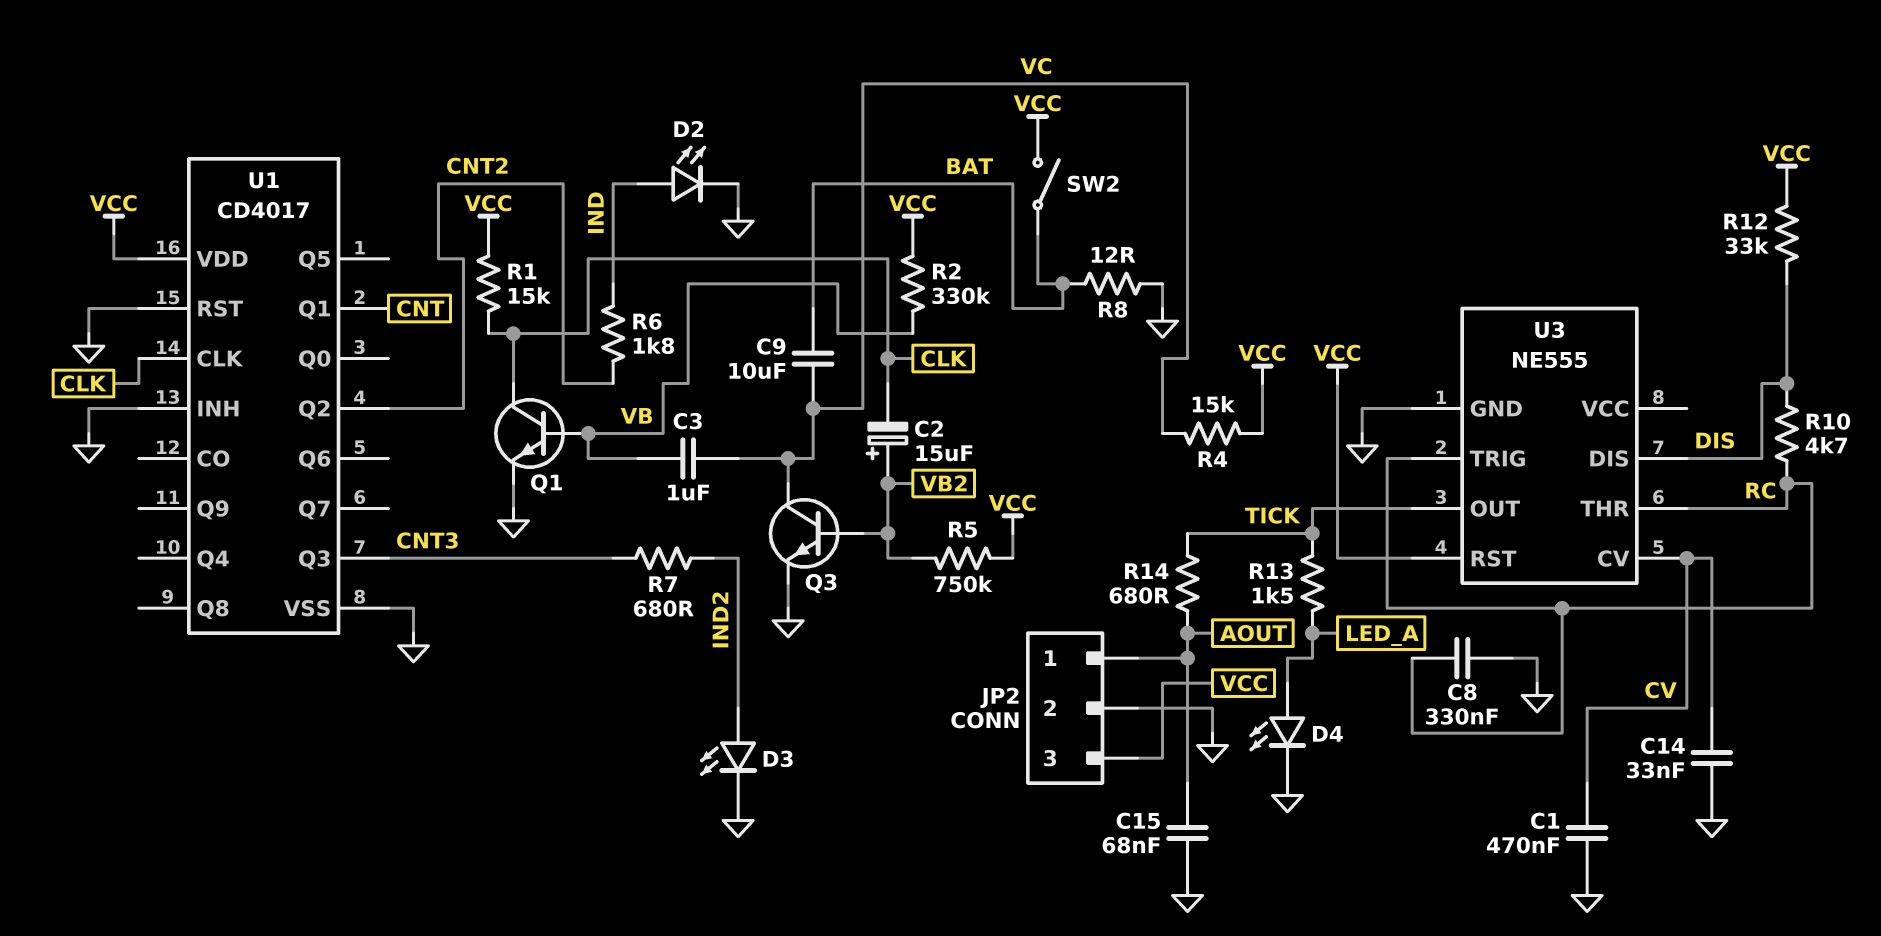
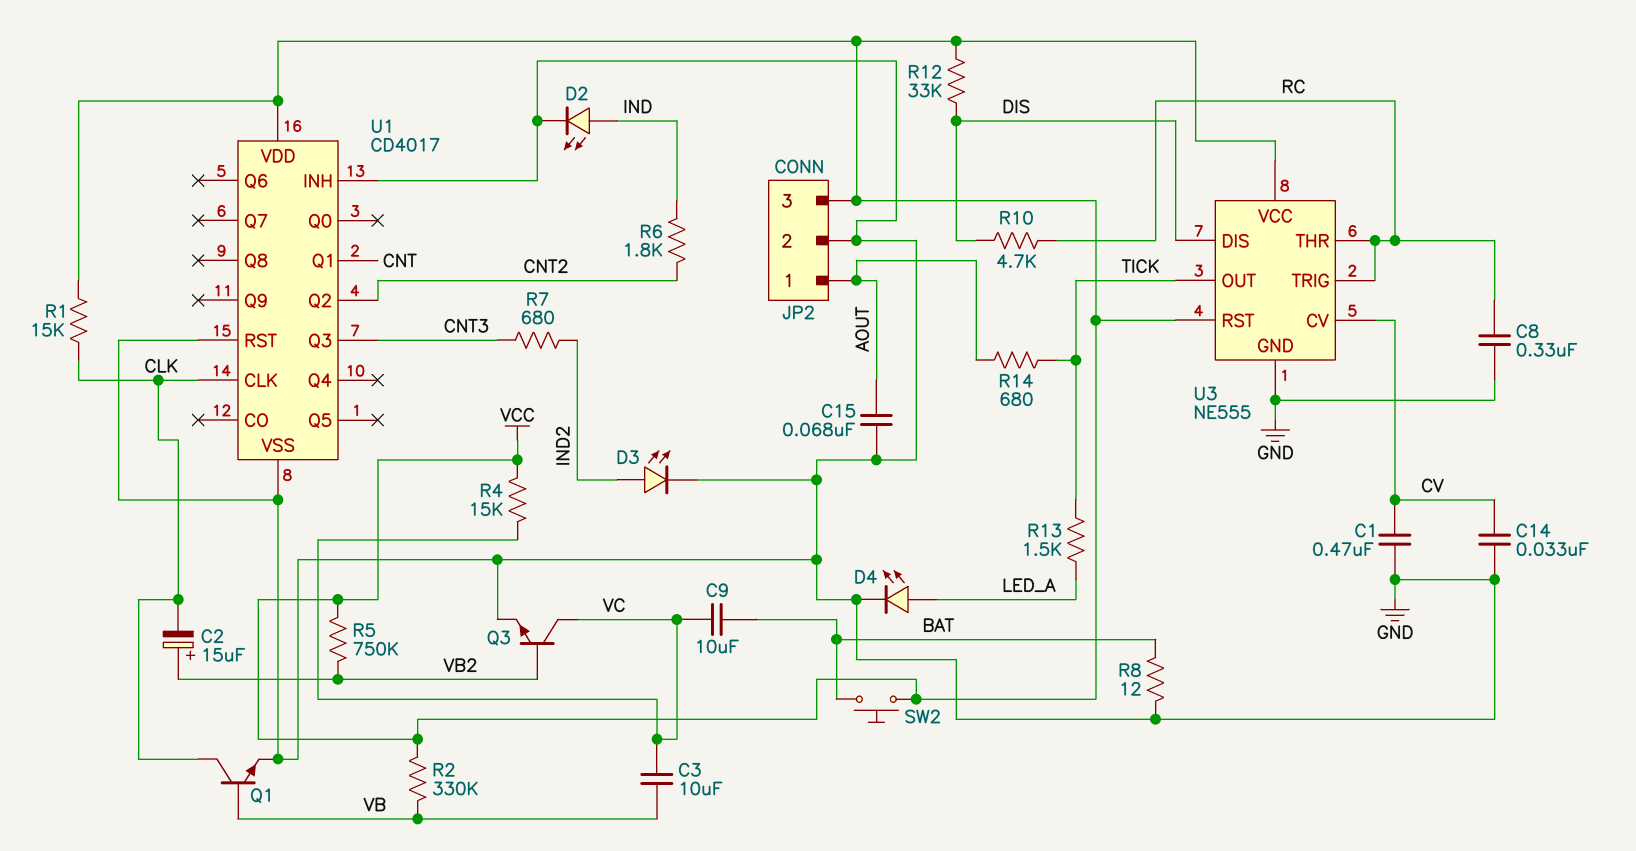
C3: 1uF (VB, VC) -> 10uF (VB, VC)
SW2: switch (BAT, VCC) -> button (BAT, VCC)
U3 pin VCC: none -> VCC

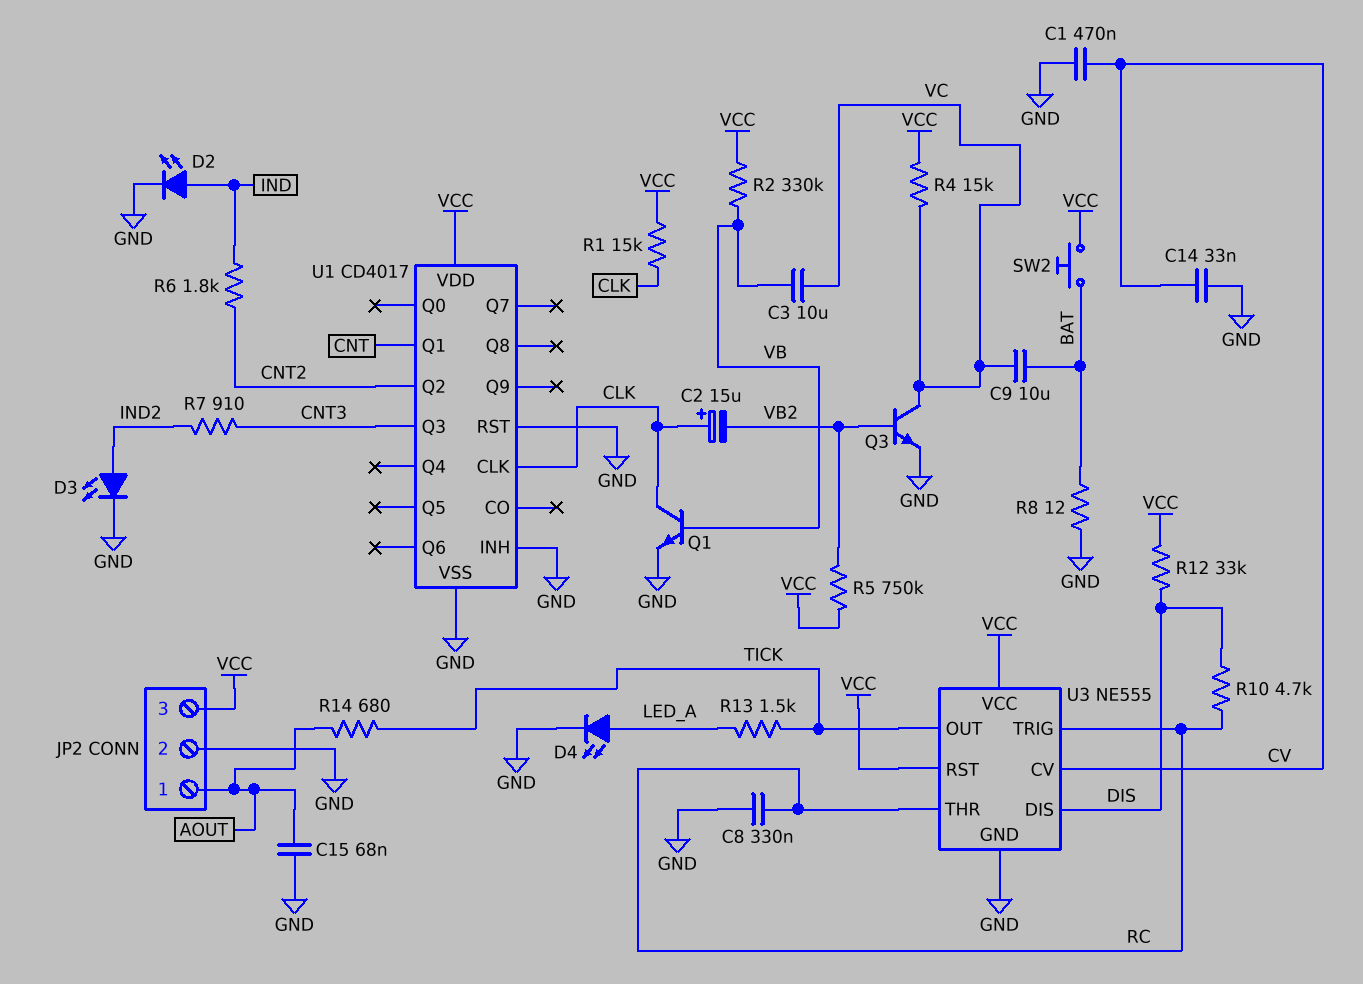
C2: 15uF (plus VB2, minus CLK) -> 15uF (plus CLK, minus VB2)
R7: 680 (CNT3, IND2) -> 910 (CNT3, IND2)

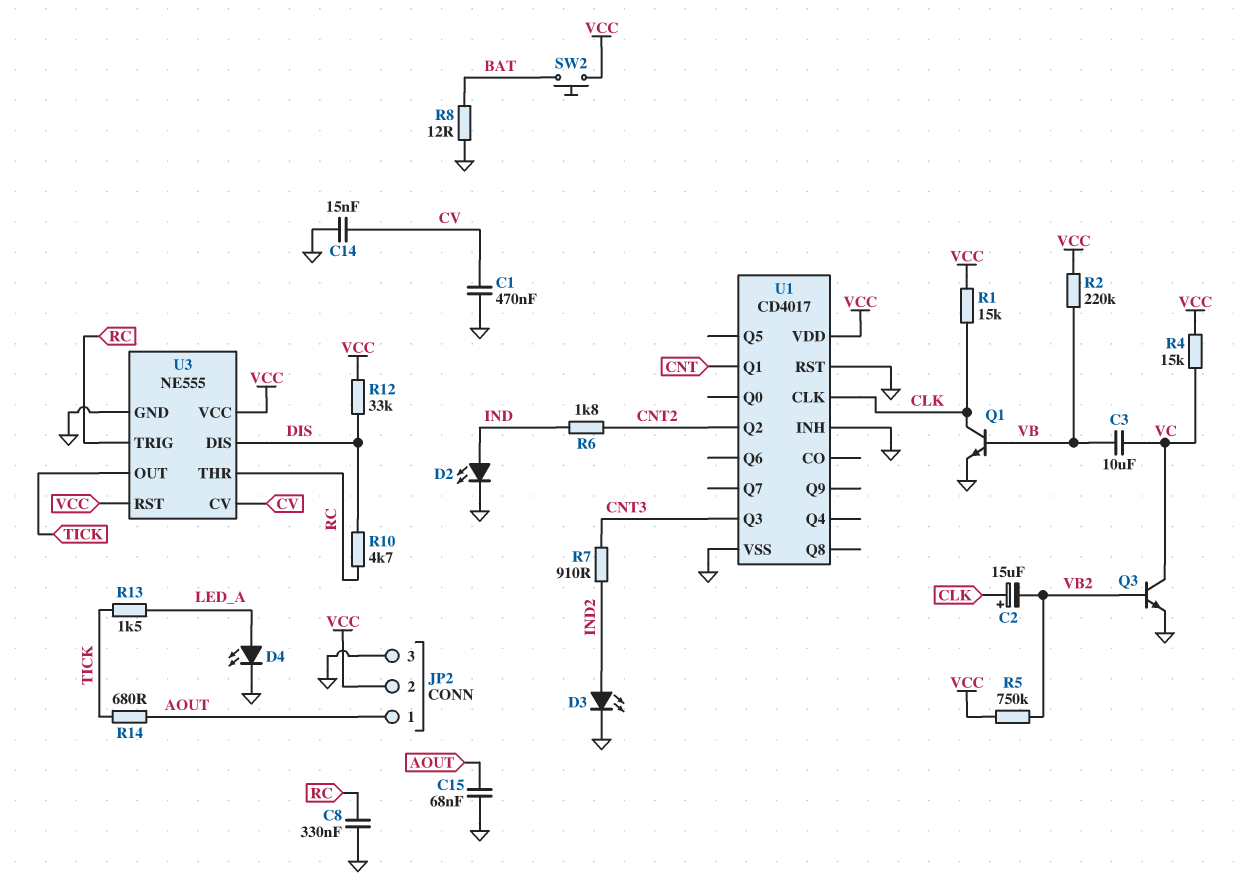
C9: 10uF (BAT, VC) -> none
C14: 33nF (CV, GND) -> 15nF (CV, GND)
JP2 pin 2: GND -> VCC
JP2 pin 3: VCC -> GND
R2: 330k (VB, VCC) -> 220k (VB, VCC)

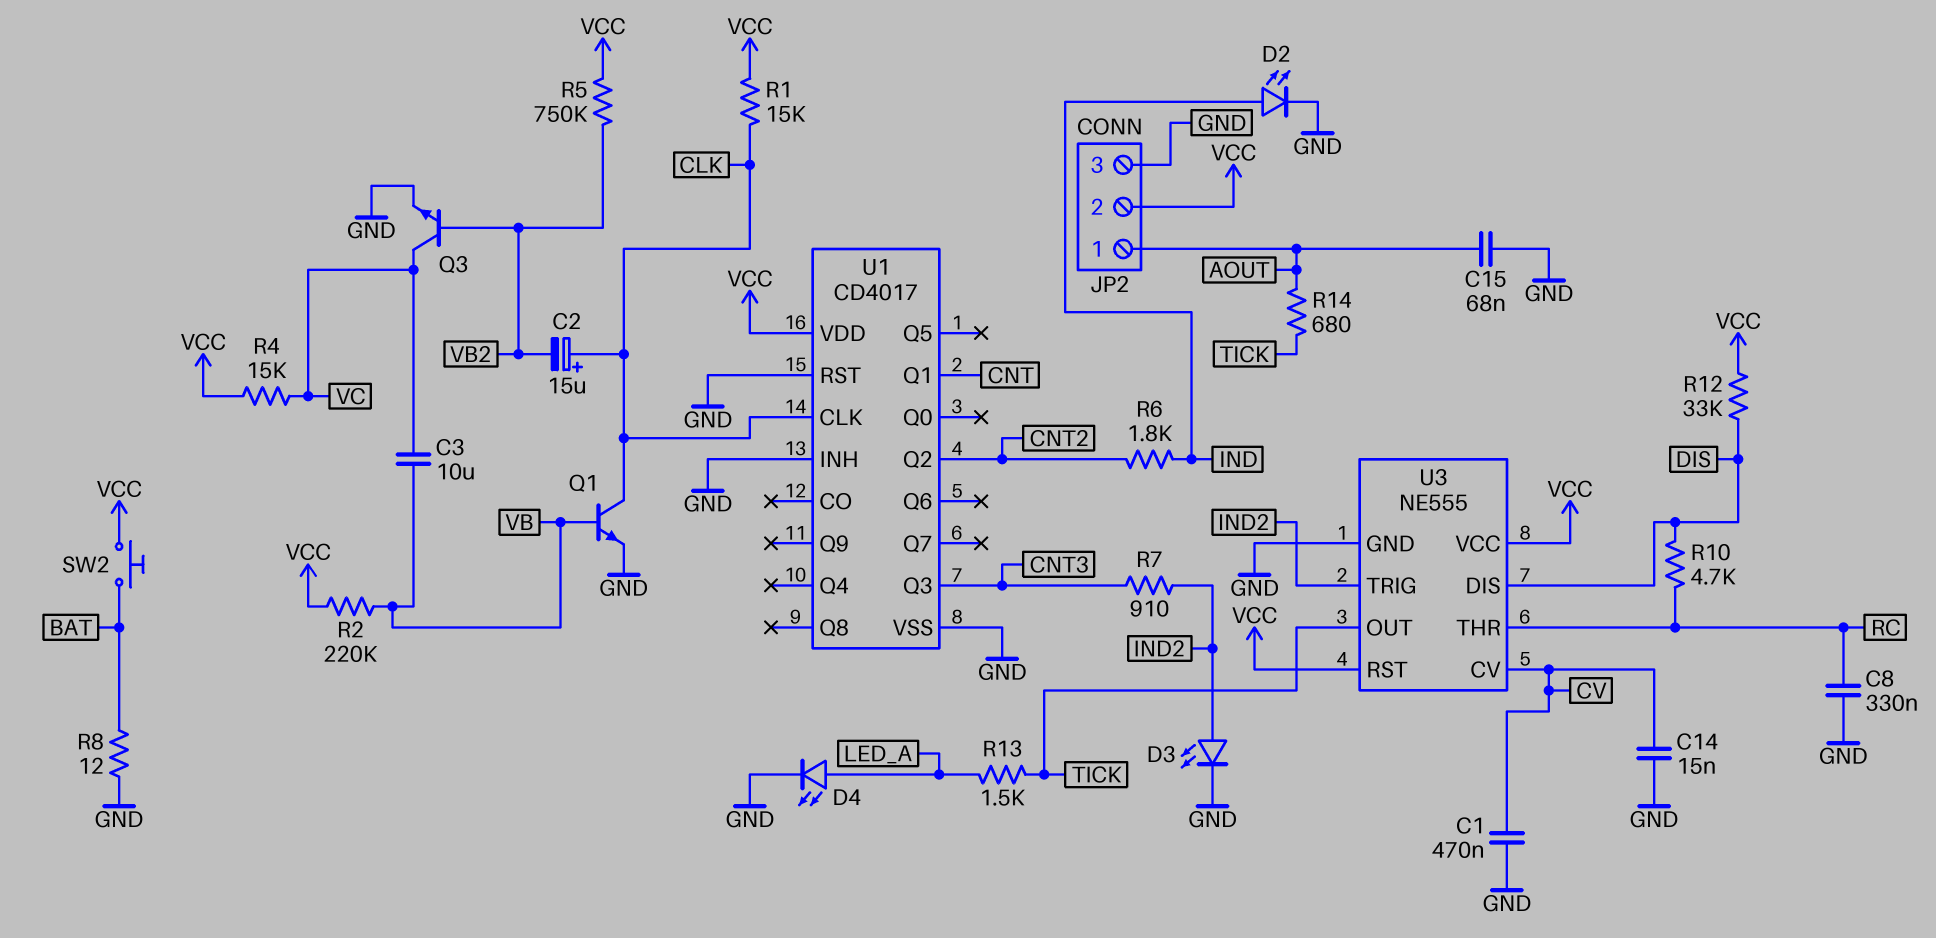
U3 pin TRIG: RC -> IND2

